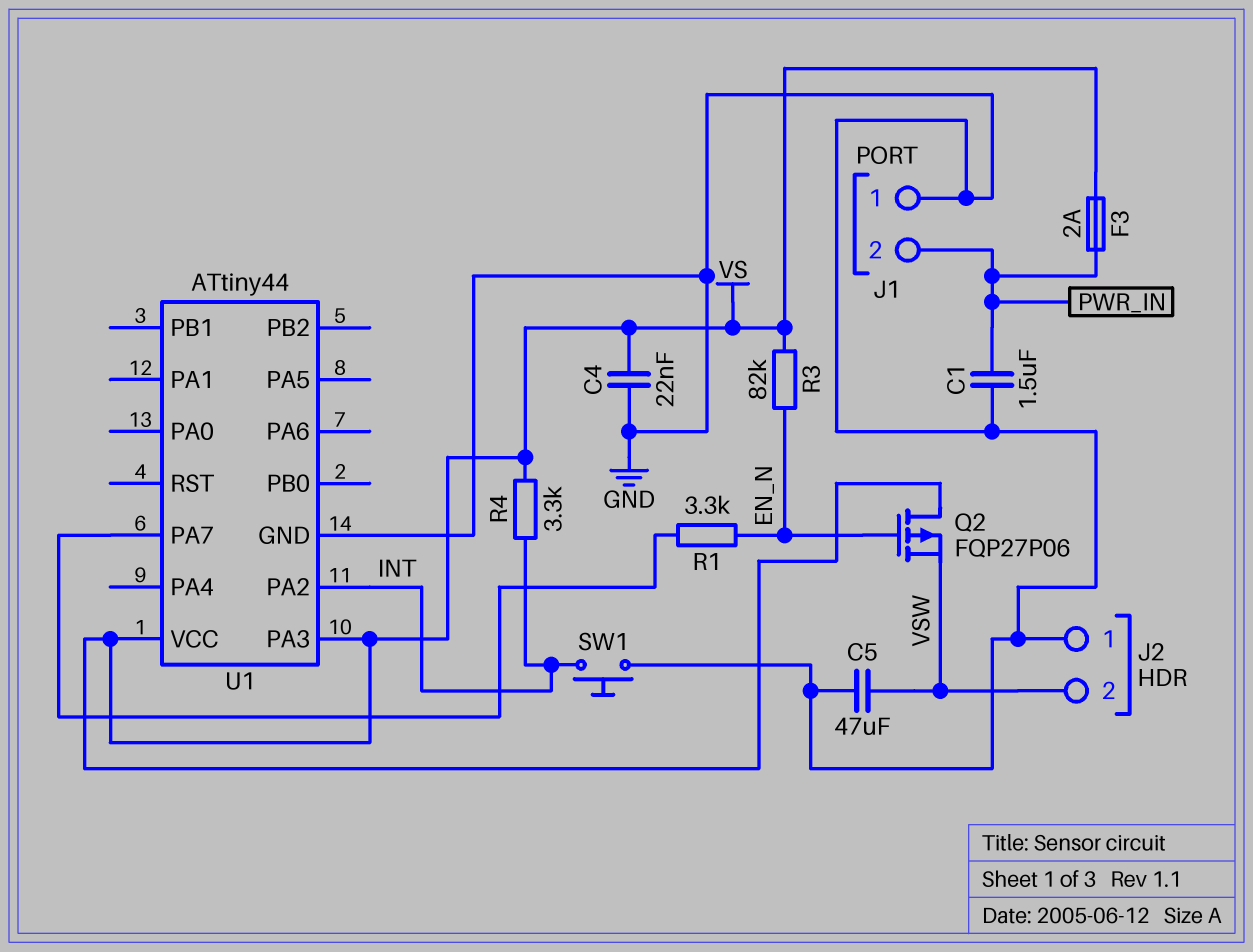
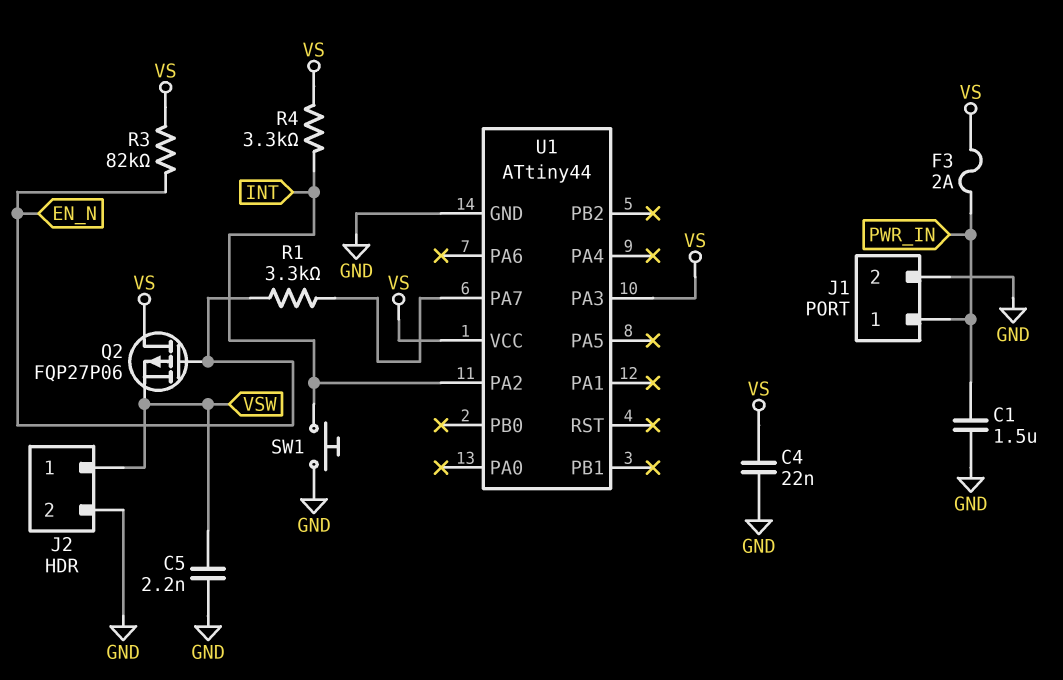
C5: 47uF (GND, VSW) -> 2.2nF (GND, VSW)
J1 pin 1: GND -> PWR_IN
J1 pin 2: PWR_IN -> GND
J2 pin 1: GND -> VSW
J2 pin 2: VSW -> GND

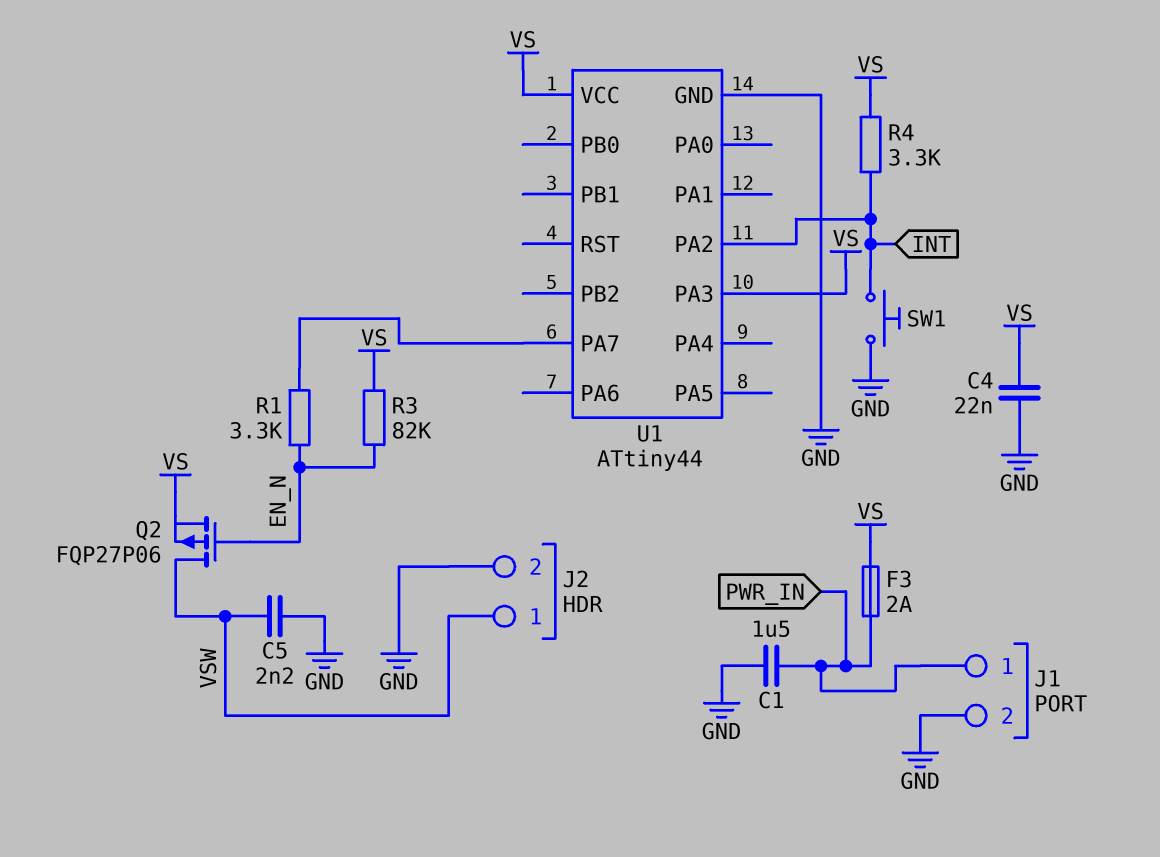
Q2: PMOS FQP27P06 (G EN_N, D VS, S VSW) -> PMOS FQP27P06 (G EN_N, D VSW, S VS)

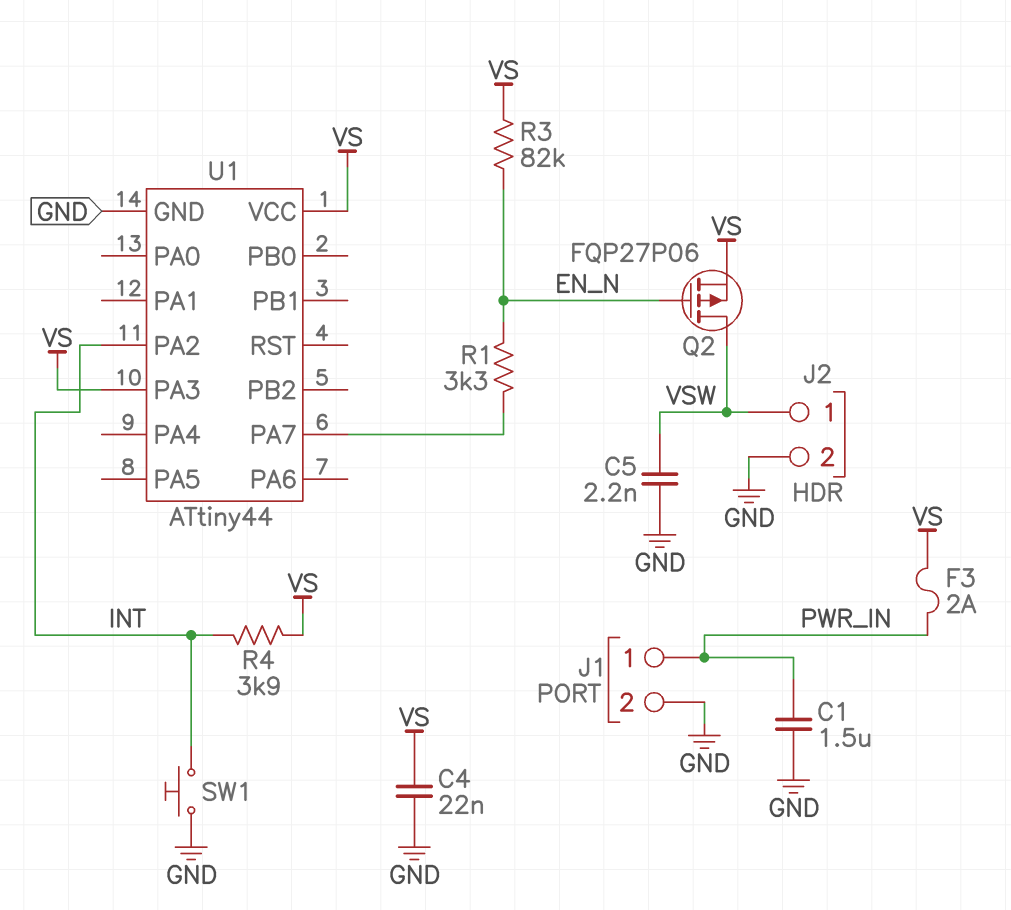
R4: 3.3k (INT, VS) -> 3.9k (INT, VS)

